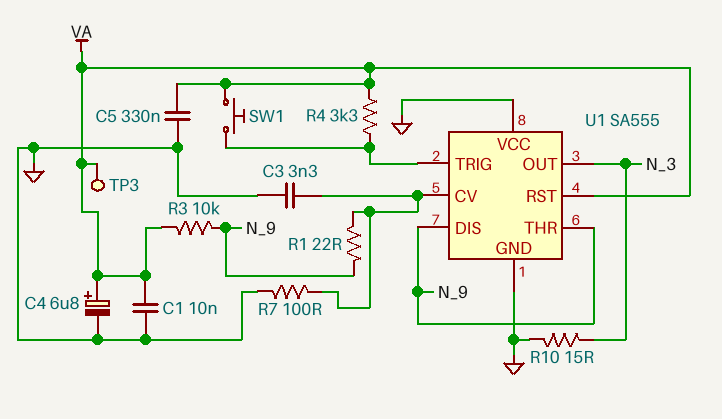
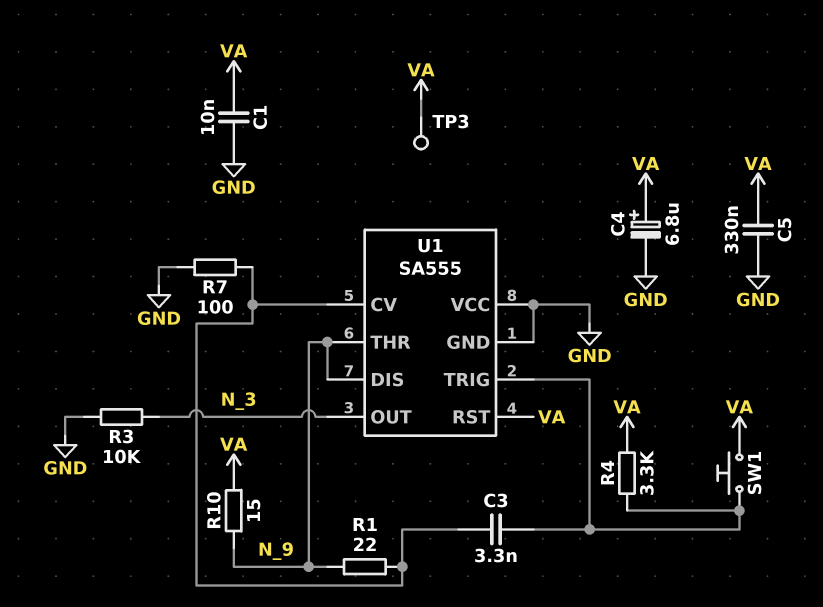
C3: 3.3nF (GND, U1/CV) -> 3.3nF (U1/CV, U1/TRIG)
R3: 10k (N_9, VA) -> 10k (GND, N_3)
R10: 15 (GND, N_3) -> 15 (N_9, VA)

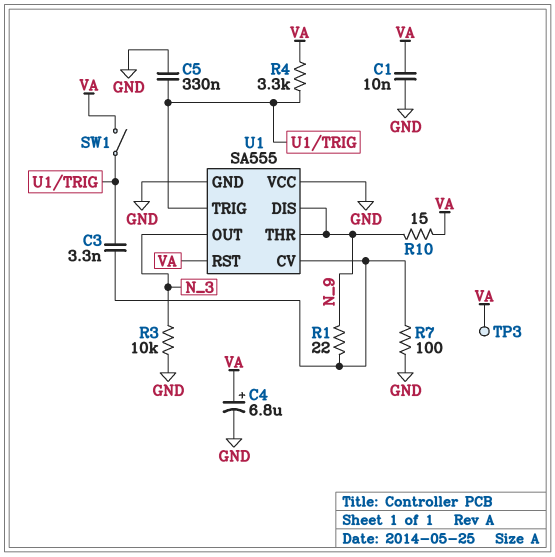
C5: 330nF (GND, VA) -> 330nF (GND, U1/TRIG)
SW1: button (U1/TRIG, VA) -> switch (U1/TRIG, VA)

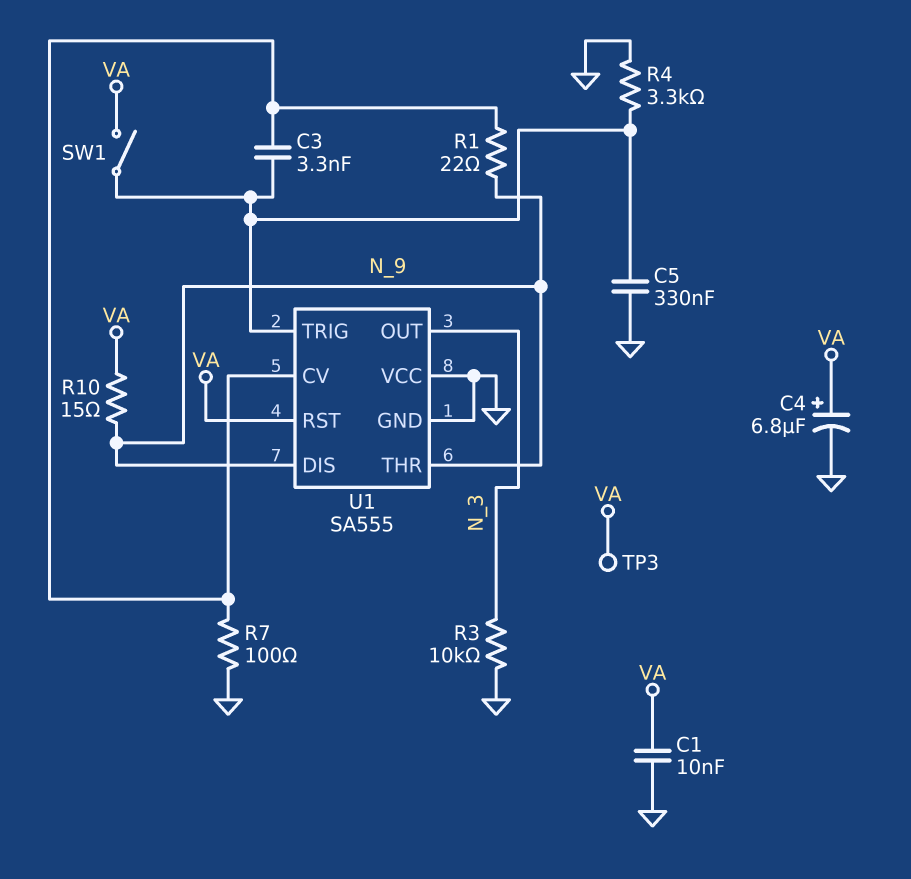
R4: 3.3k (U1/TRIG, VA) -> 3.3k (GND, U1/TRIG)

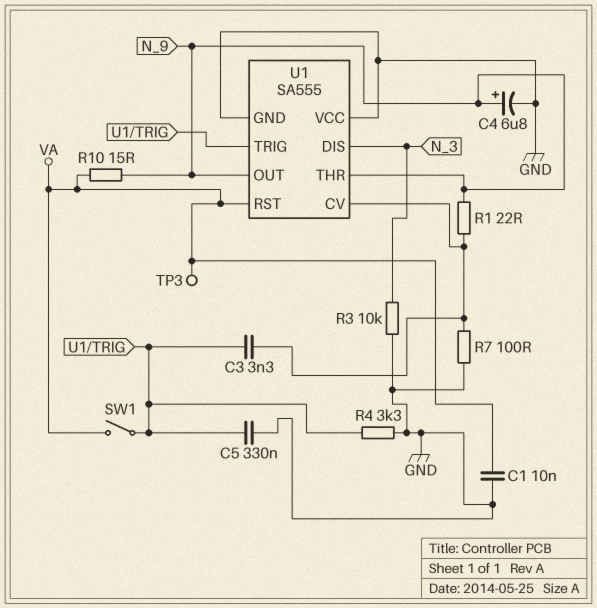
C4: 6.8uF (plus VA, minus GND) -> 6.8uF (plus N_9, minus GND)
U1 pin DIS: N_9 -> N_3
U1 pin OUT: N_3 -> N_9

